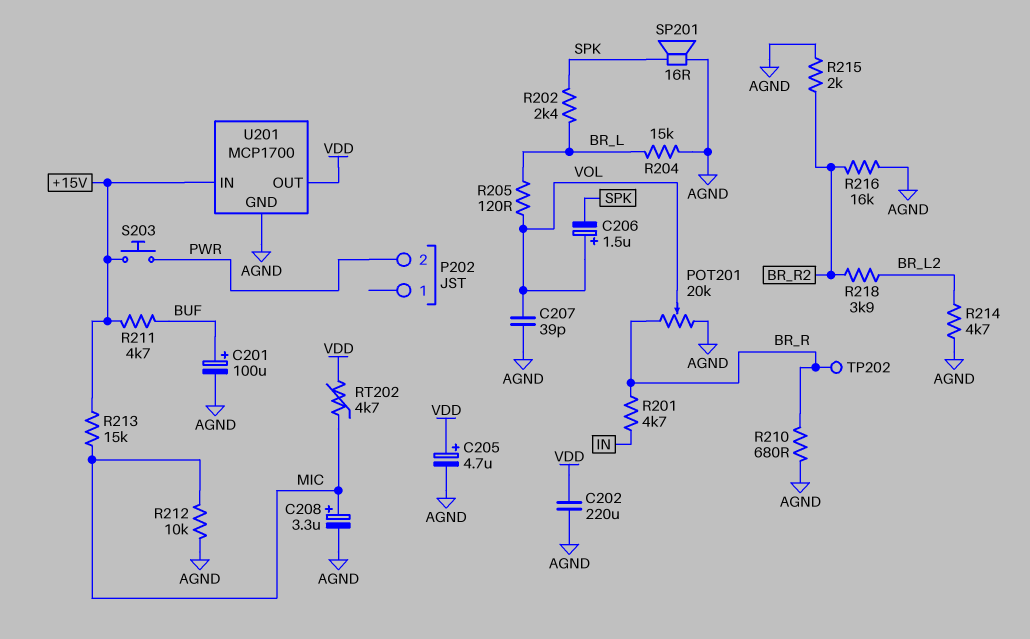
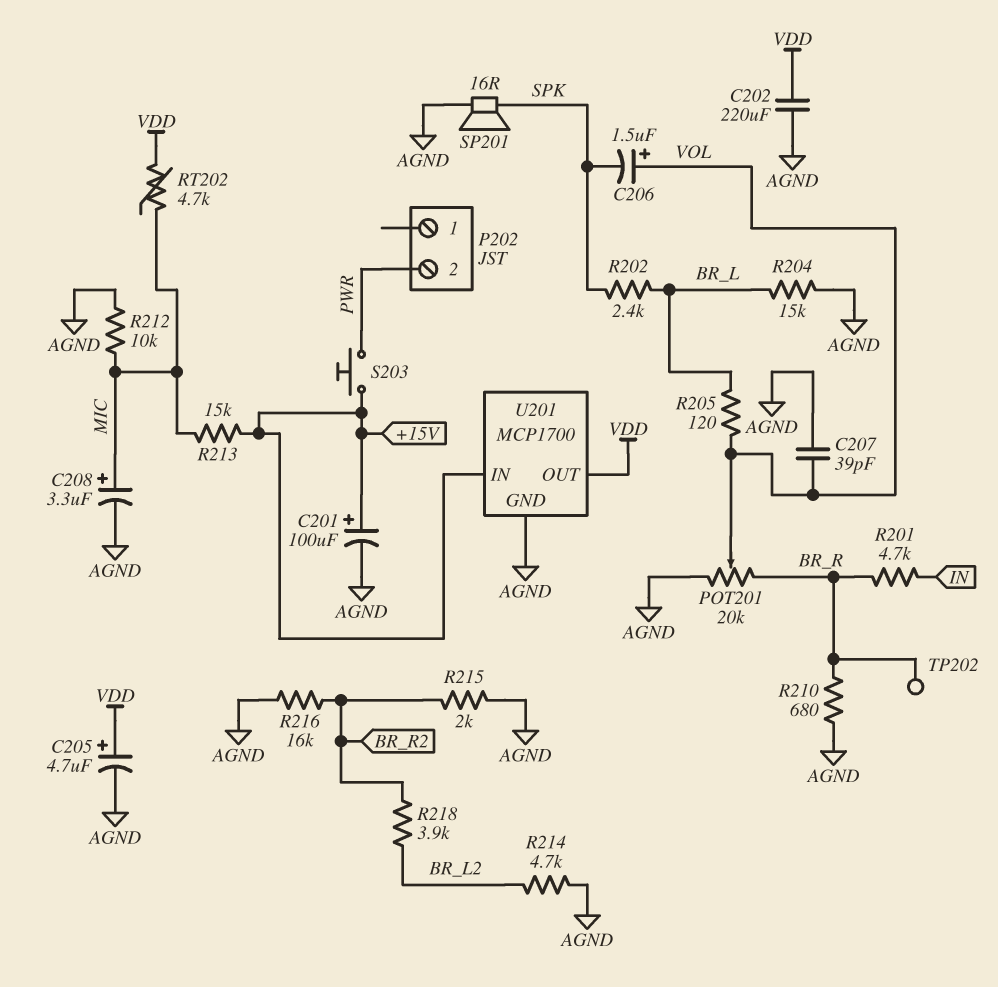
C201: 100uF (plus BUF, minus AGND) -> 100uF (plus +15V, minus AGND)
R211: 4.7k (+15V, BUF) -> none

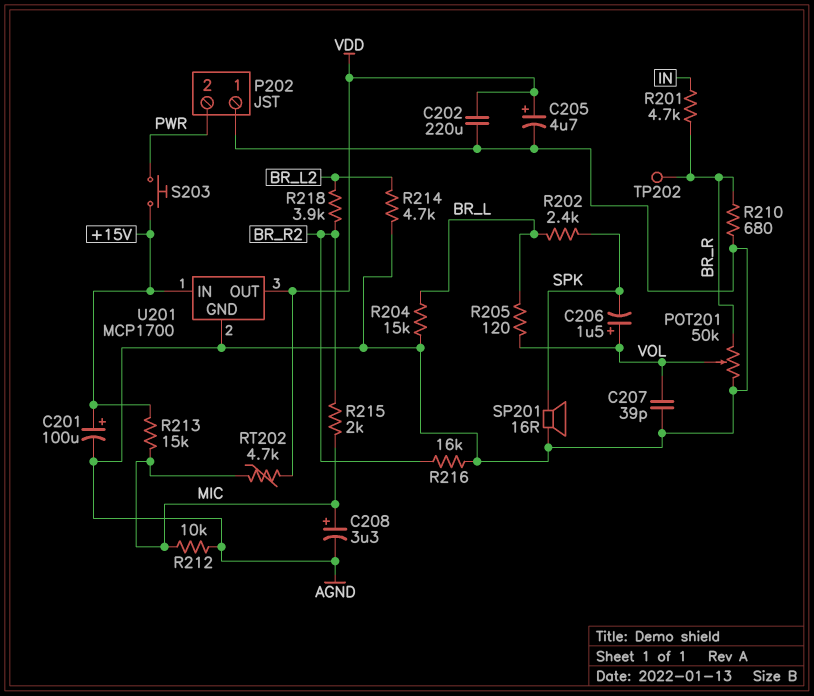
P202 pin 1: none -> AGND
POT201: 20k (AGND, BR_R, wiper VOL) -> 50k (AGND, BR_R, wiper VOL)
R215: 2k (AGND, BR_R2) -> 2k (BR_R2, MIC)

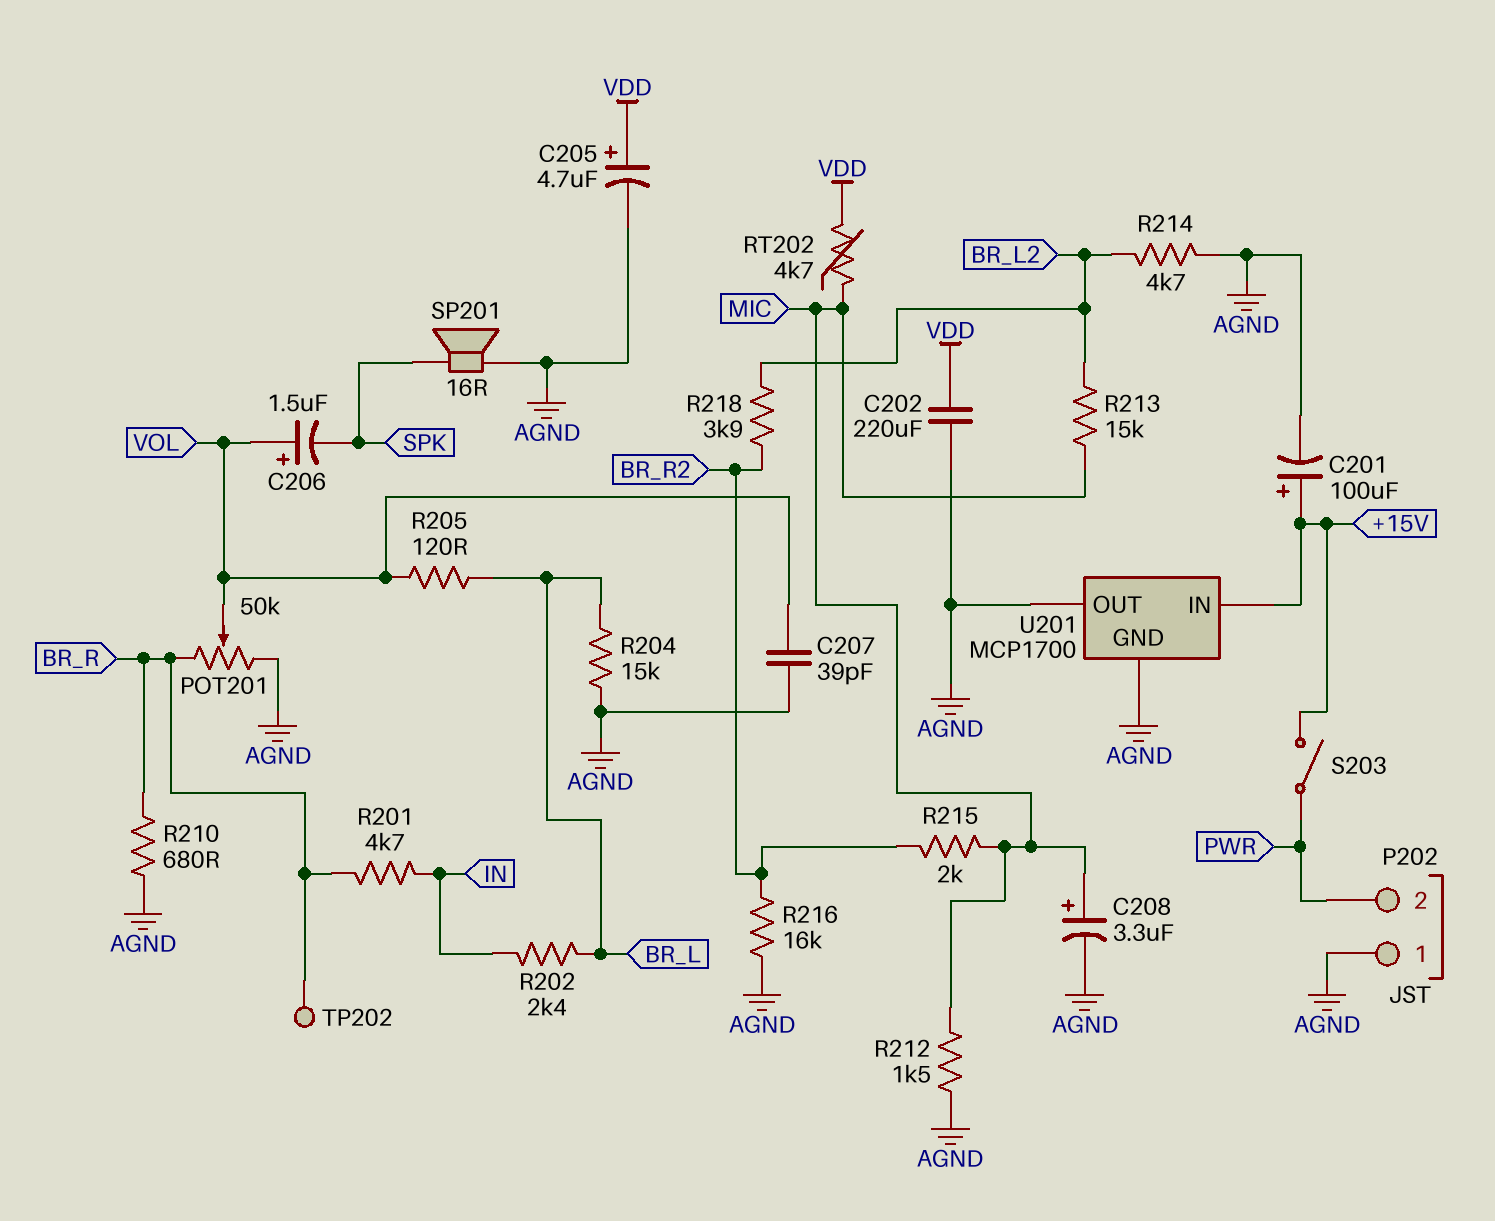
R202: 2.4k (BR_L, SPK) -> 2.4k (BR_L, IN)
R212: 10k (AGND, MIC) -> 1.5k (AGND, MIC)
R213: 15k (+15V, MIC) -> 15k (BR_L2, MIC)
S203: button (+15V, PWR) -> switch (+15V, PWR)
U201 pin OUT: VDD -> AGND

